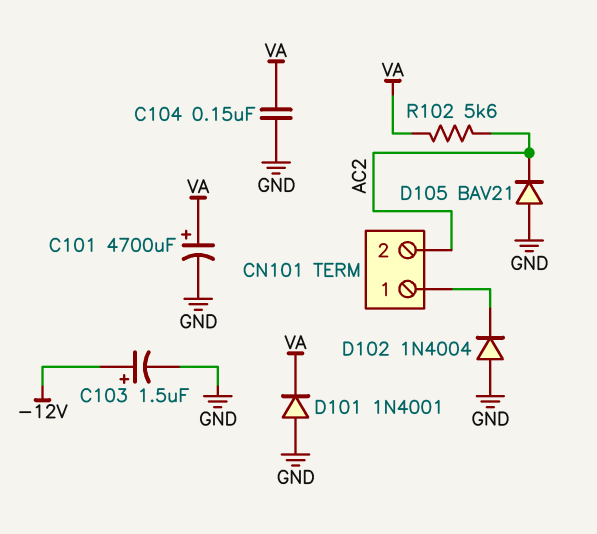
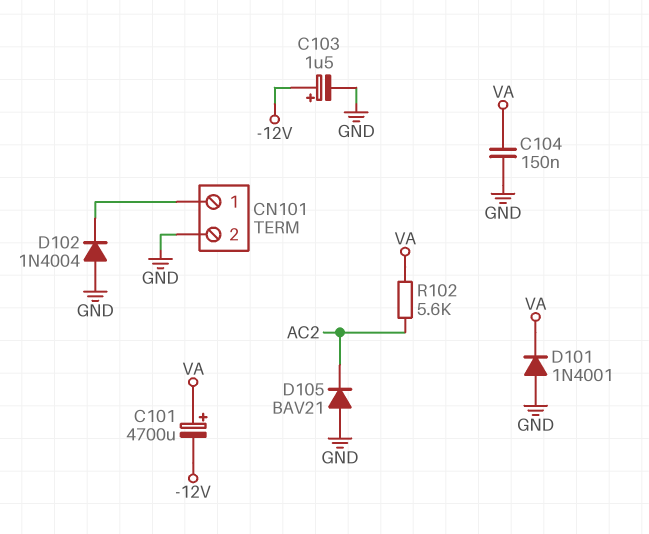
C101: 4700uF (plus VA, minus GND) -> 4700uF (plus VA, minus -12V)
CN101 pin 2: AC2 -> GND

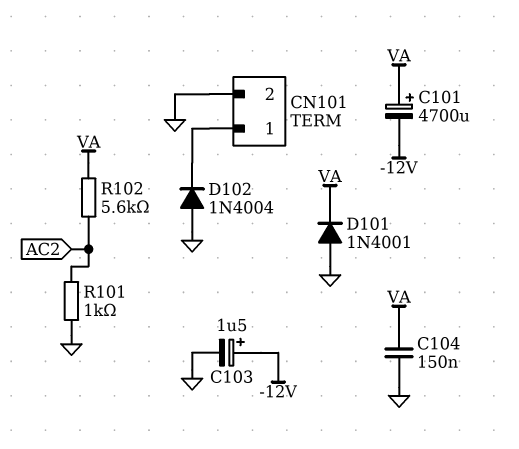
D105: diode BAV21 (A GND, K AC2) -> none
R101: none -> 1k (AC2, GND)

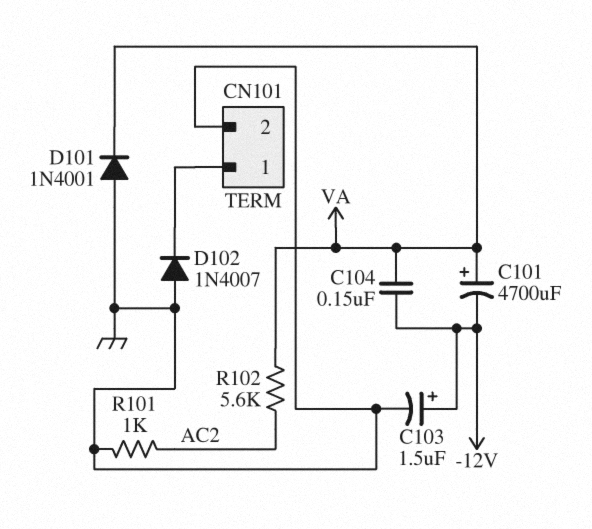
C104: 150nF (GND, VA) -> 150nF (-12V, VA)
D102: diode 1N4004 (A GND, K CN101/1) -> diode 1N4007 (A GND, K CN101/1)

